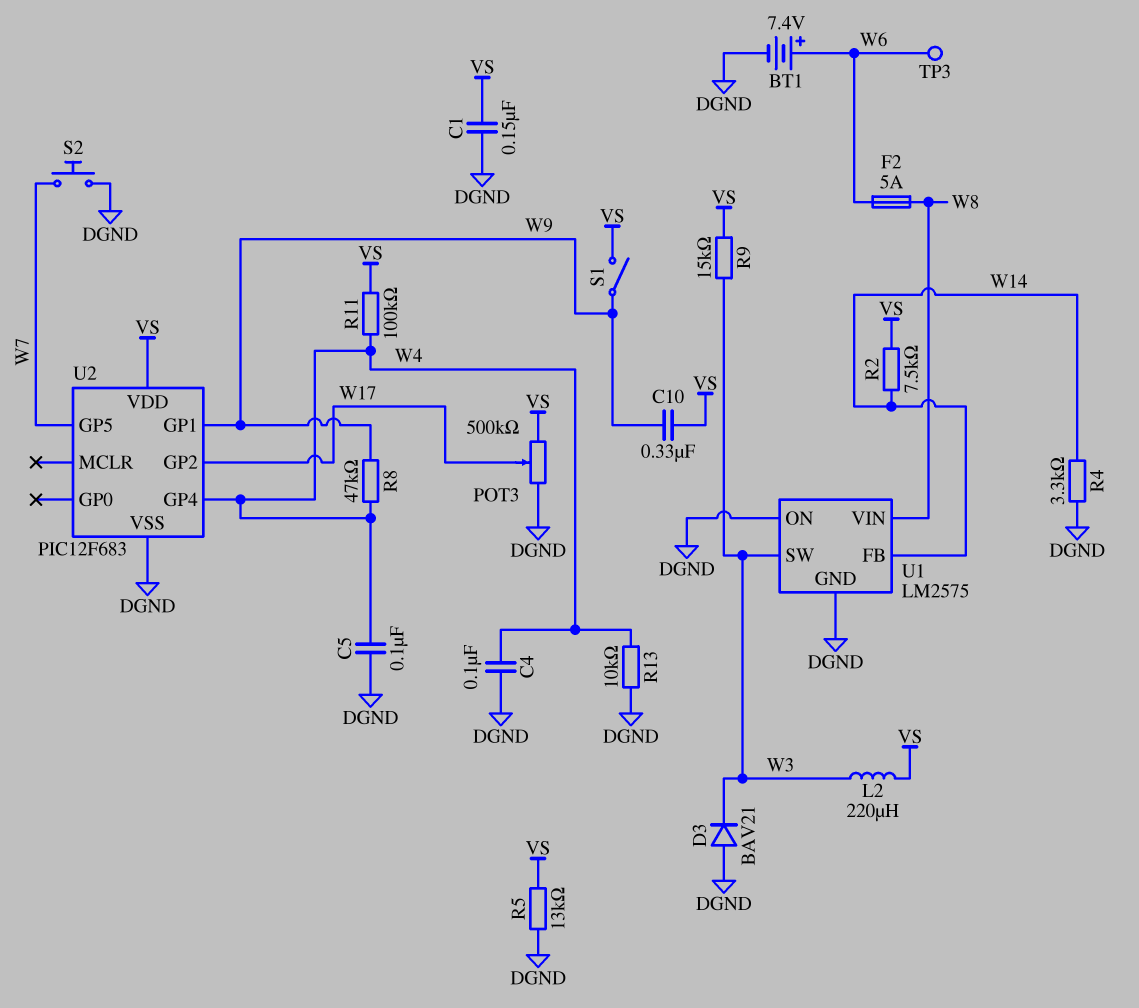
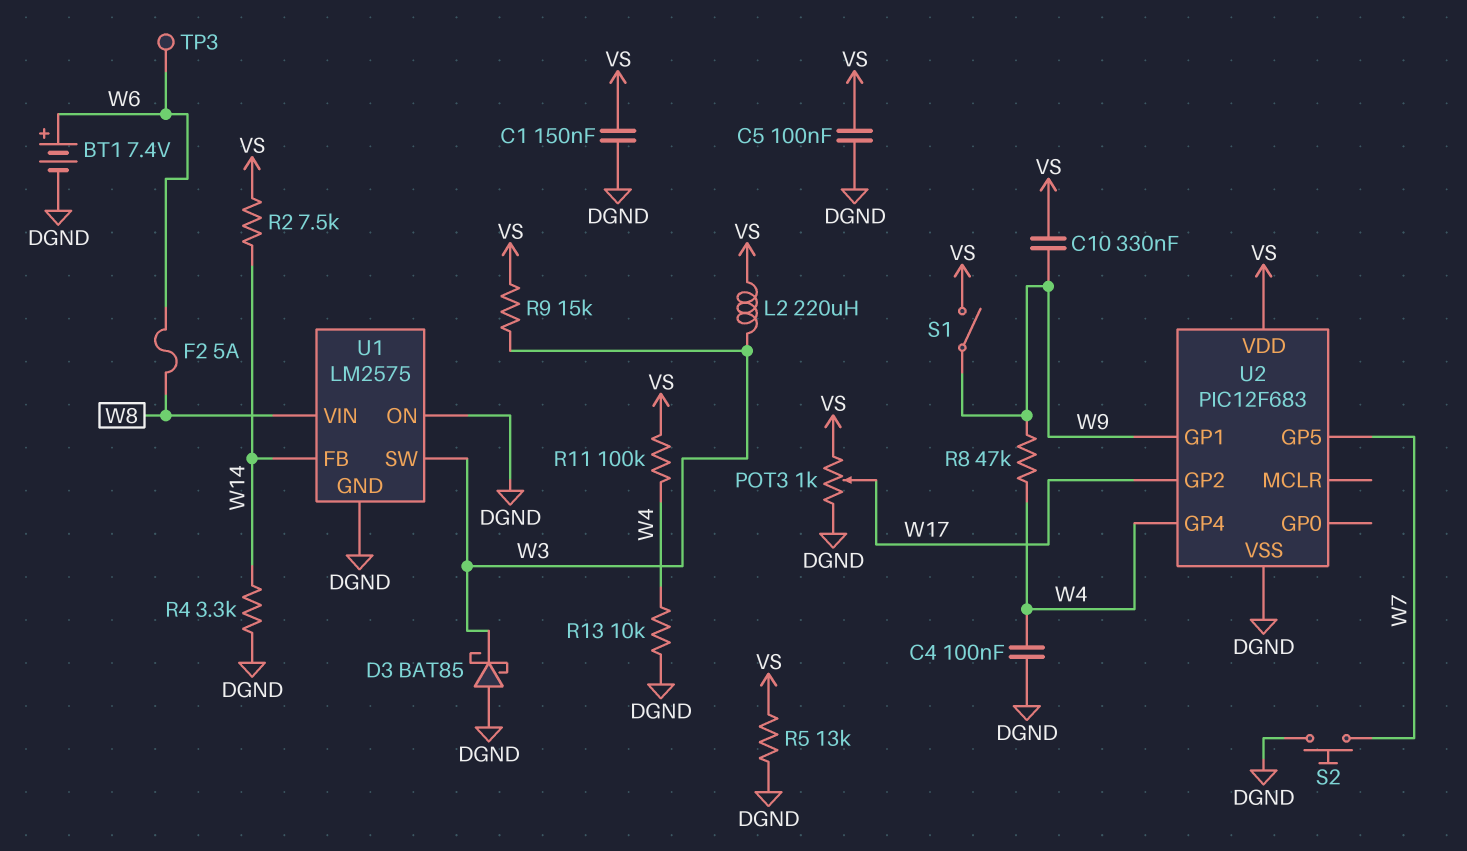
C5: 100nF (DGND, W4) -> 100nF (DGND, VS)
D3: diode BAV21 (A DGND, K W3) -> schottky BAT85 (A DGND, K W3)
POT3: 500k (DGND, VS, wiper W17) -> 1k (DGND, VS, wiper W17)

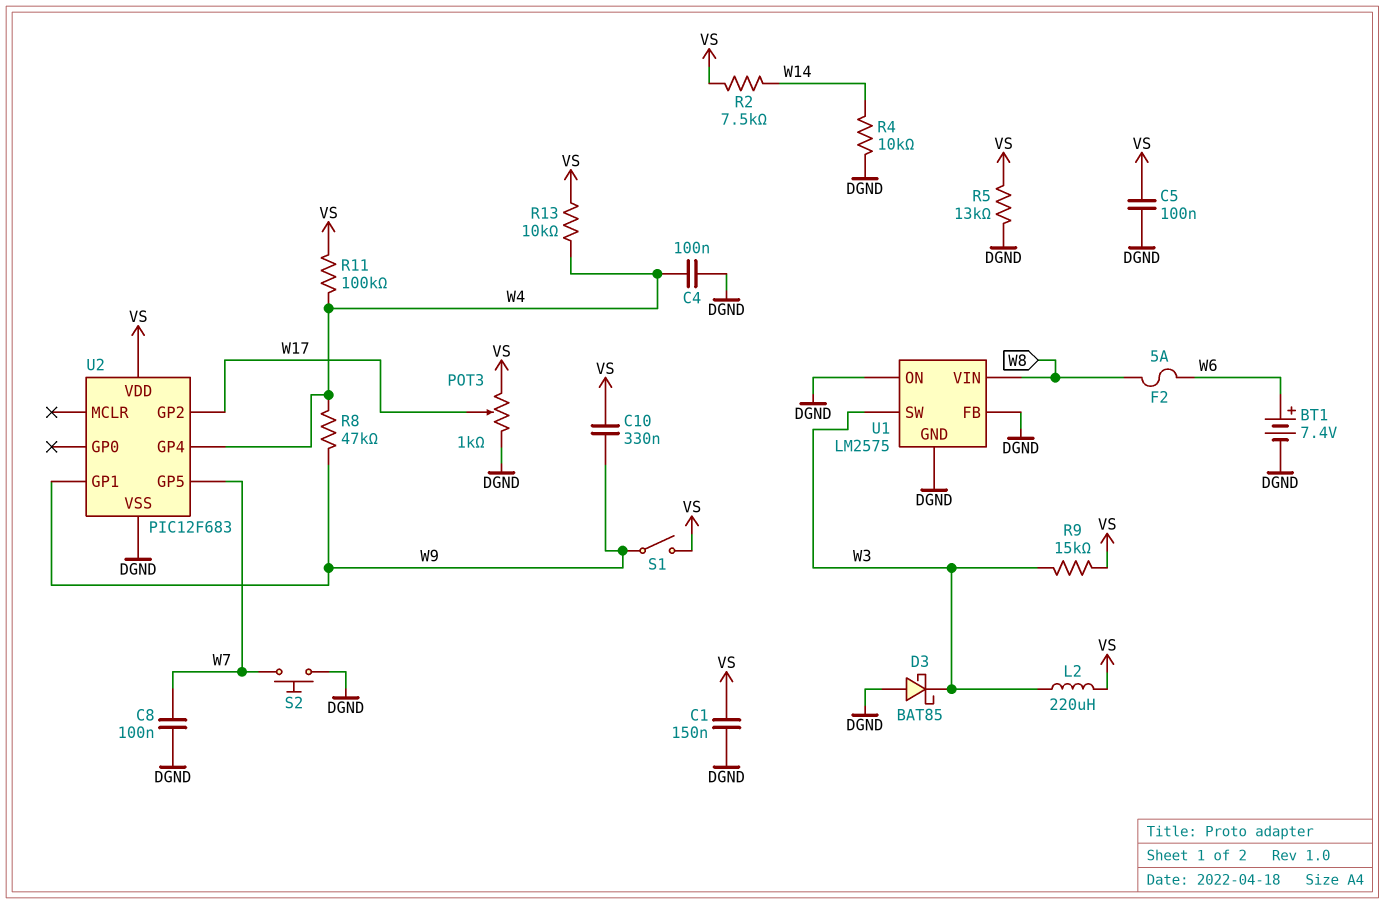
C8: none -> 100nF (DGND, W7)
R4: 3.3k (DGND, W14) -> 10k (DGND, W14)
R13: 10k (DGND, W4) -> 10k (VS, W4)
TP3: test point (W6) -> none
U1 pin FB: W14 -> DGND

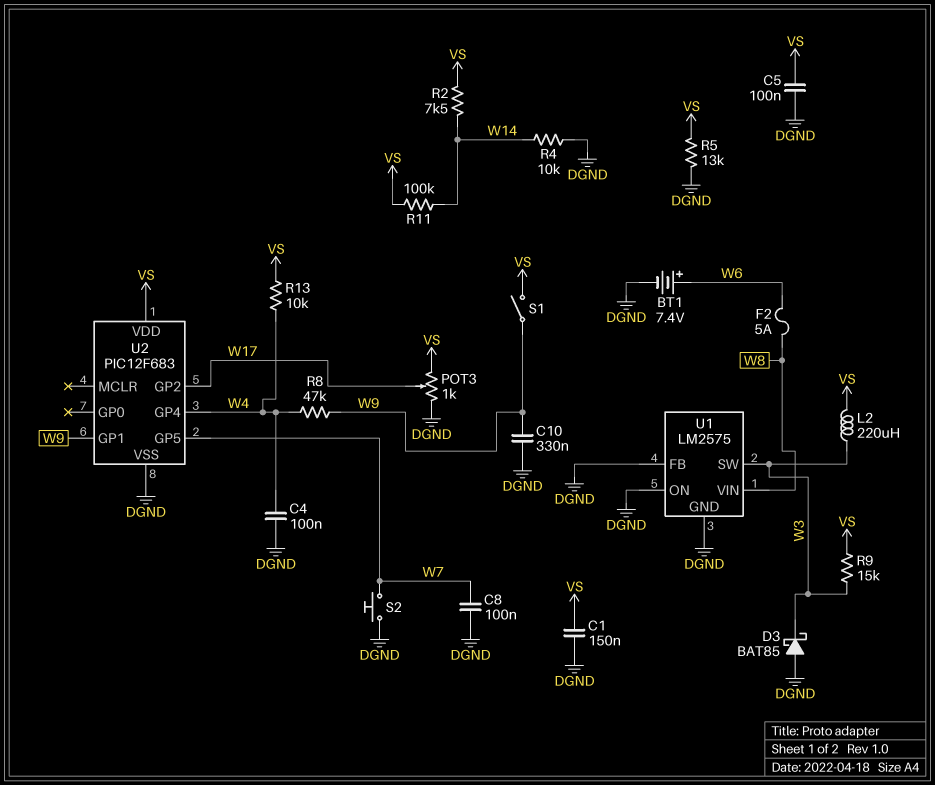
C10: 330nF (VS, W9) -> 330nF (DGND, W9)
R11: 100k (VS, W4) -> 100k (VS, W14)

